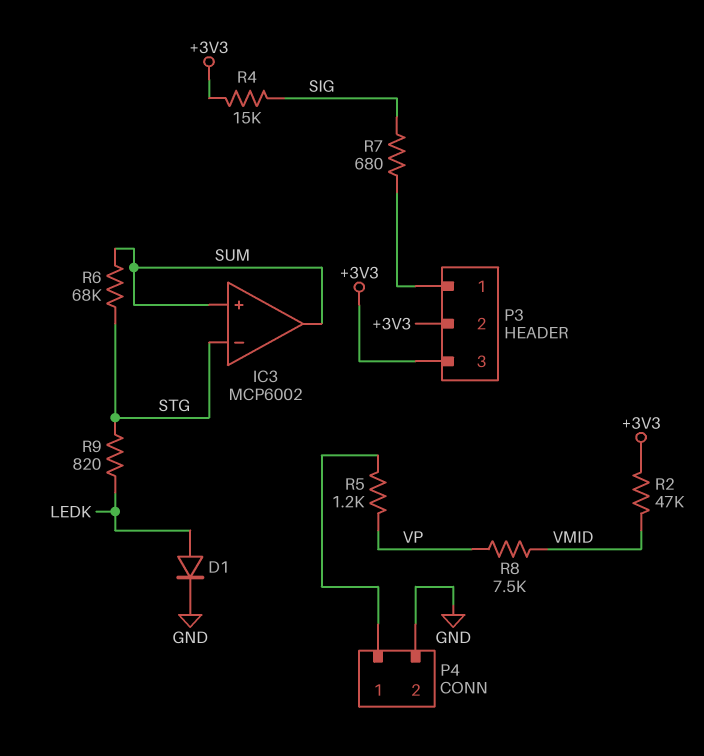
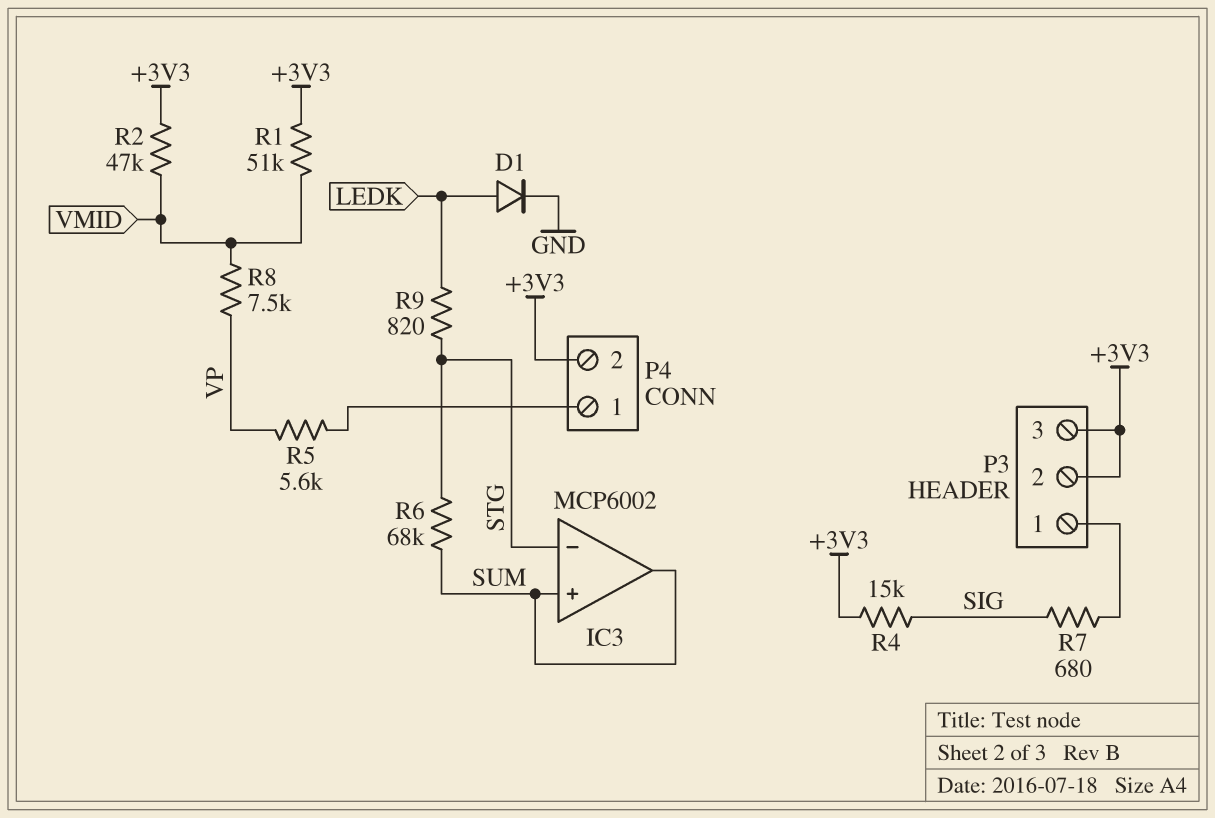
P4 pin 2: GND -> +3V3
R1: none -> 51k (+3V3, VMID)
R5: 1.2k (P4/1, VP) -> 5.6k (P4/1, VP)

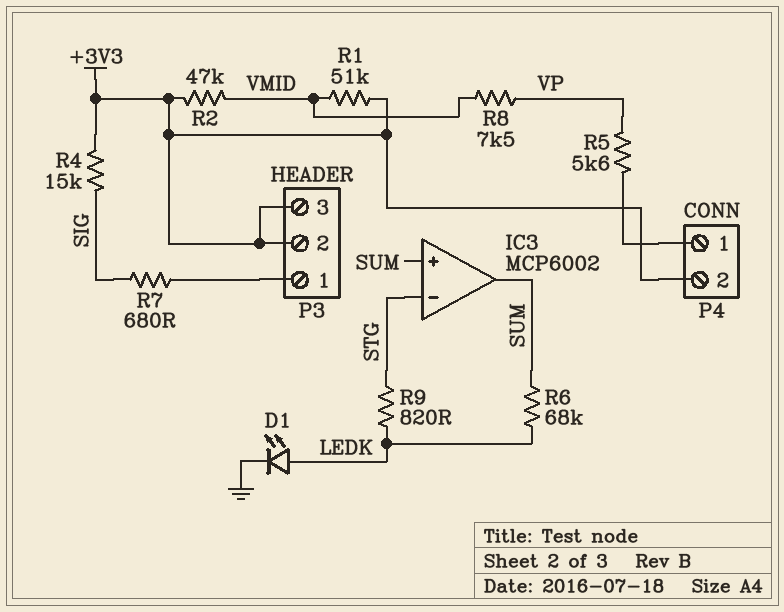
D1: diode (A LEDK, K GND) -> LED (A LEDK, K GND)
R6: 68k (STG, SUM) -> 68k (LEDK, SUM)

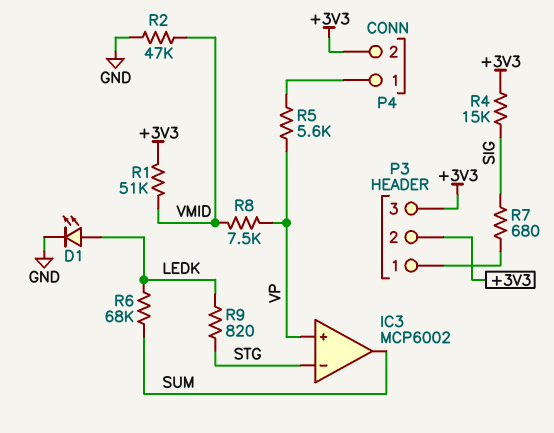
IC3 pin in+: SUM -> VP
R2: 47k (+3V3, VMID) -> 47k (GND, VMID)

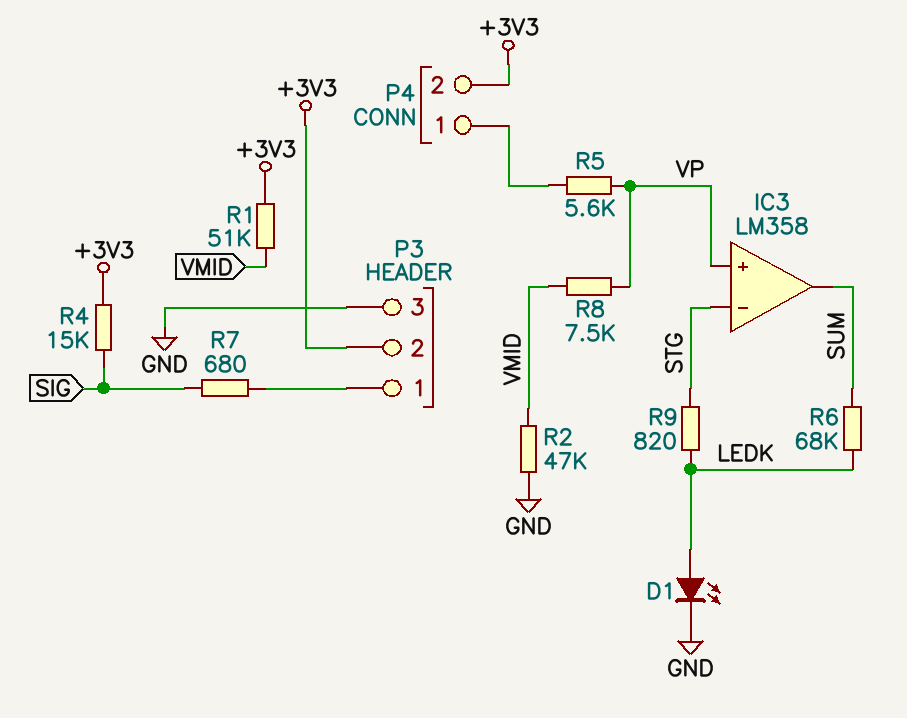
IC3: MCP6002 -> LM358
P3 pin 3: +3V3 -> GND

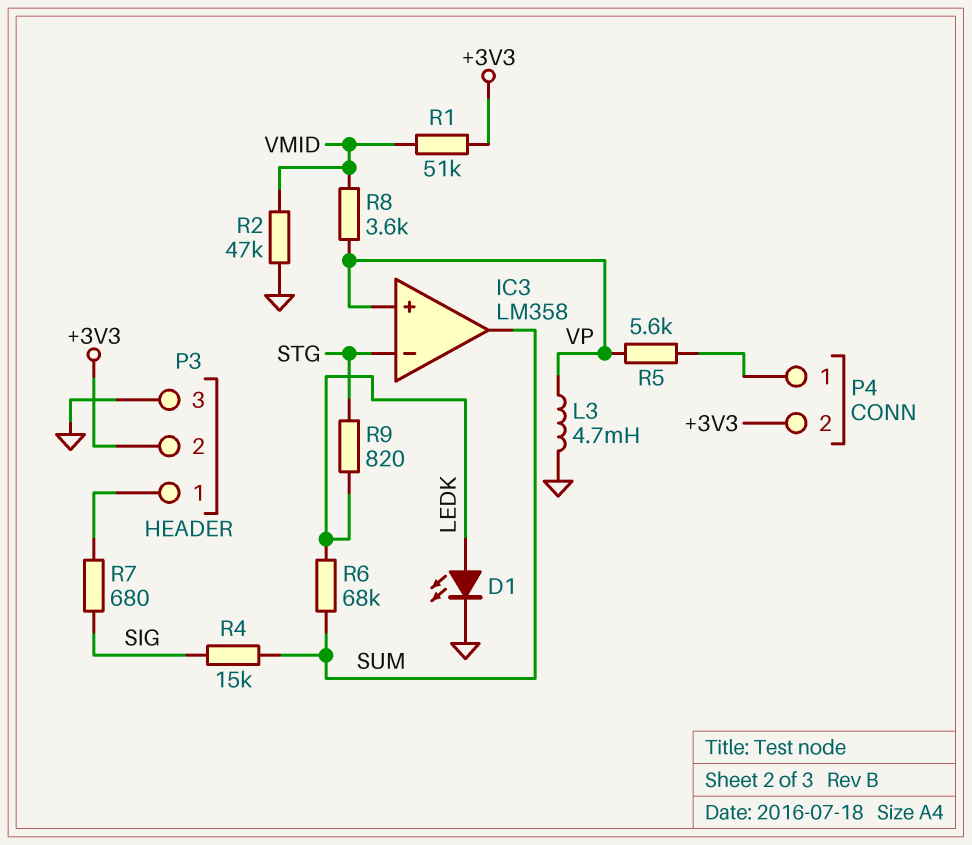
L3: none -> 4.7mH (GND, VP)
R4: 15k (+3V3, SIG) -> 15k (SIG, SUM)
R8: 7.5k (VMID, VP) -> 3.6k (VMID, VP)

